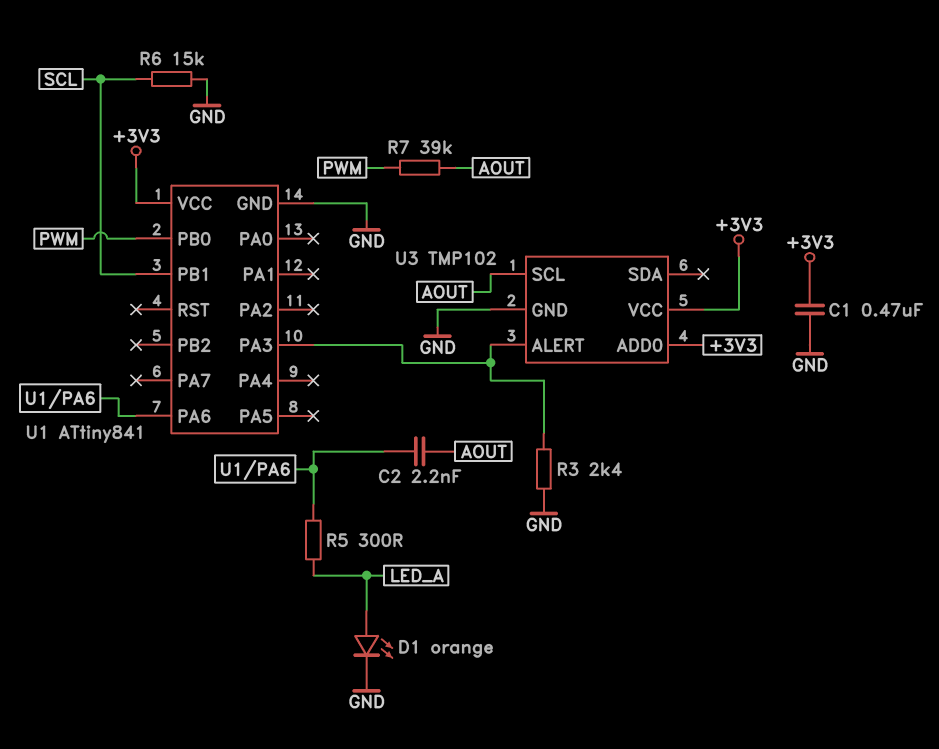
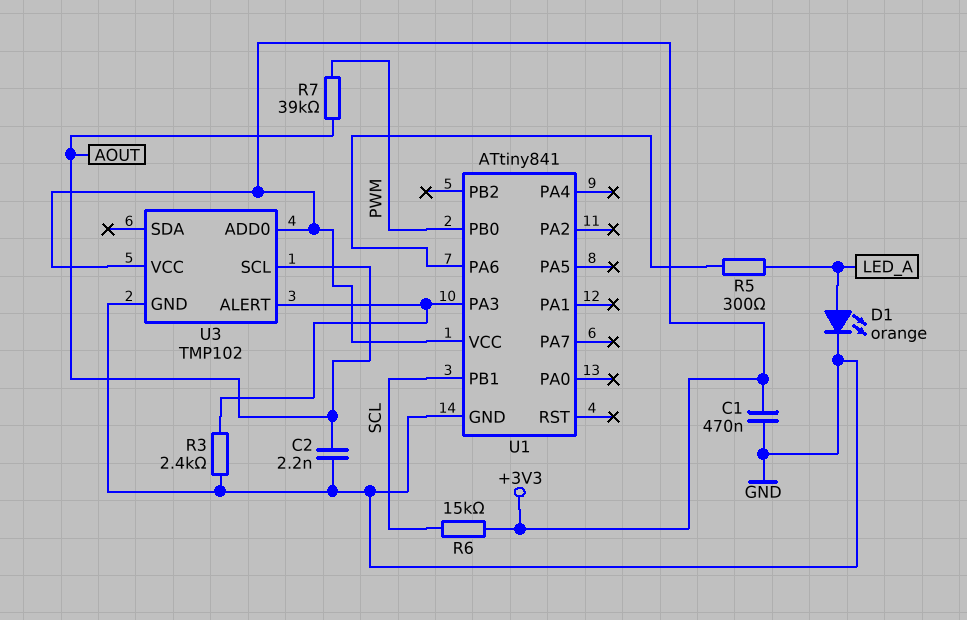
C2: 2.2nF (AOUT, U1/PA6) -> 2.2nF (AOUT, GND)
R6: 15k (GND, SCL) -> 15k (+3V3, SCL)

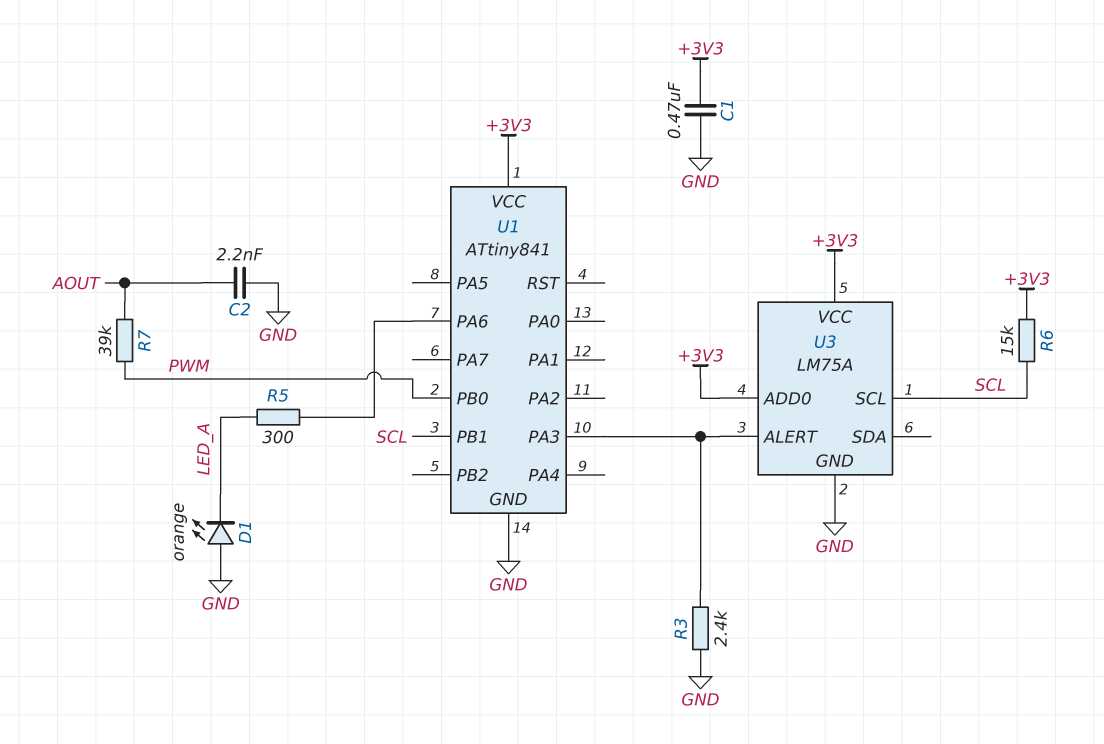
D1: LED orange (A LED_A, K GND) -> LED orange (A GND, K LED_A)
U3: TMP102 -> LM75A
U3 pin SCL: AOUT -> SCL

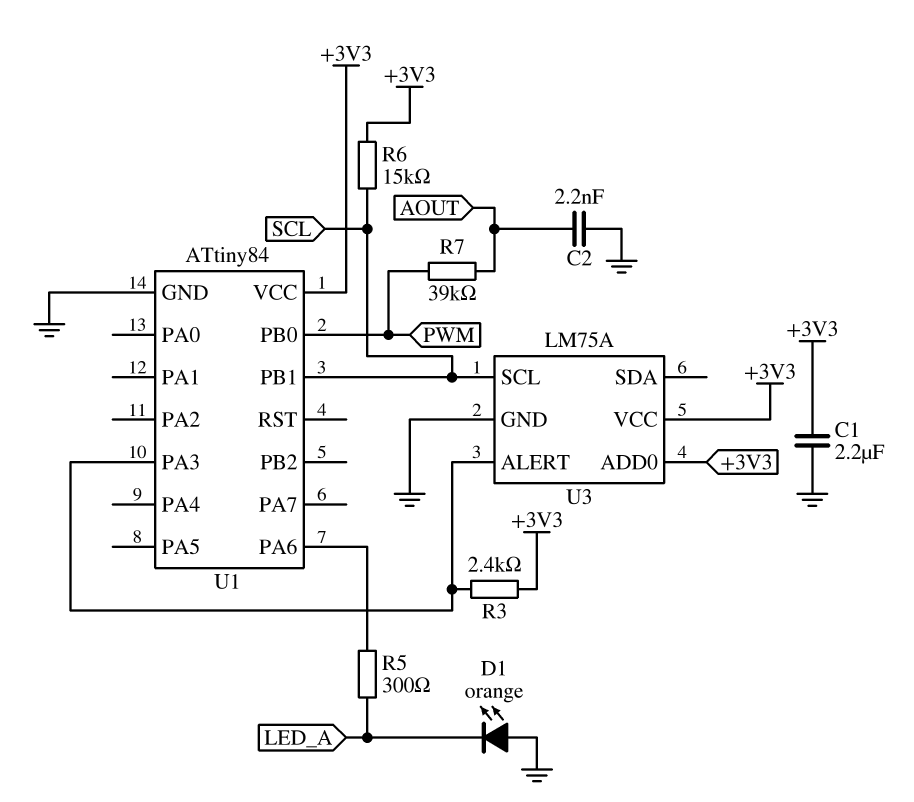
C1: 470nF (+3V3, GND) -> 2.2uF (+3V3, GND)
R3: 2.4k (GND, U1/PA3) -> 2.4k (+3V3, U1/PA3)
U1: ATtiny841 -> ATtiny84

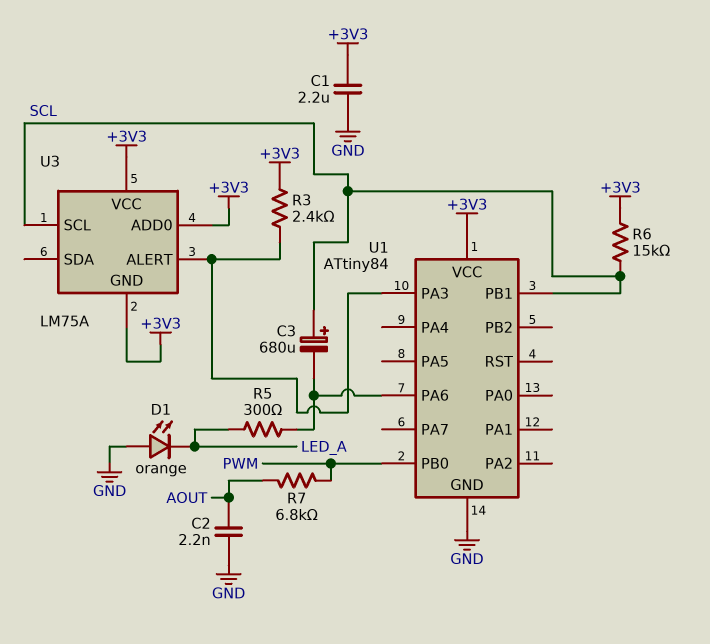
C3: none -> 680uF (plus SCL, minus U1/PA6)
R7: 39k (AOUT, PWM) -> 6.8k (AOUT, PWM)
U3 pin GND: GND -> +3V3

